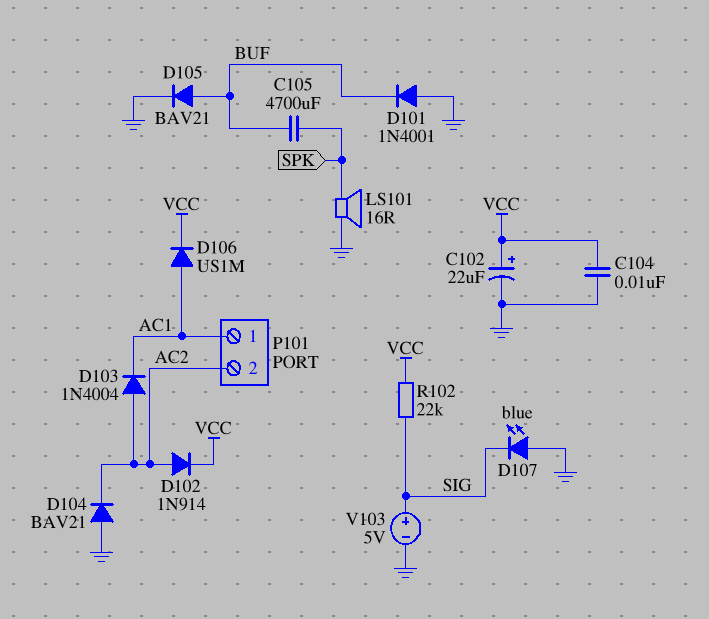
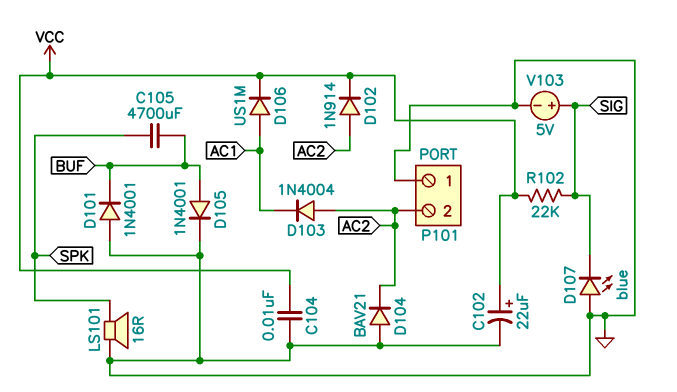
D105: diode BAV21 (A BUF, K GND) -> diode 1N4001 (A BUF, K GND)
P101 pin 1: AC1 -> GND

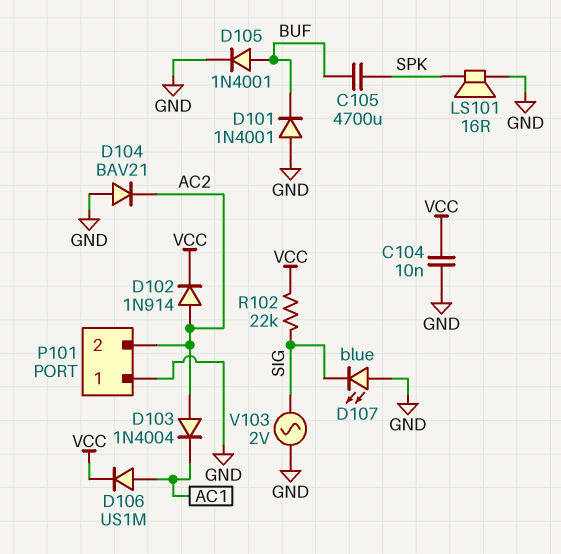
C102: 22uF (plus VCC, minus GND) -> none
V103: 5V (plus SIG, minus GND) -> AC 2V (GND, SIG)

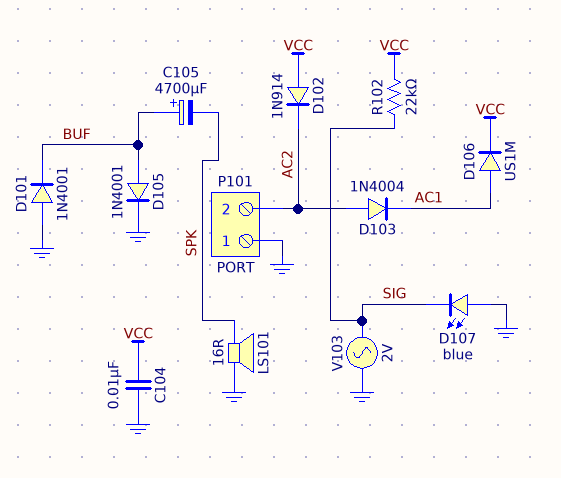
C105: 4700uF (BUF, SPK) -> 4700uF (plus BUF, minus SPK)
D102: diode 1N914 (A AC2, K VCC) -> diode 1N914 (A VCC, K AC2)
D104: diode BAV21 (A GND, K AC2) -> none

